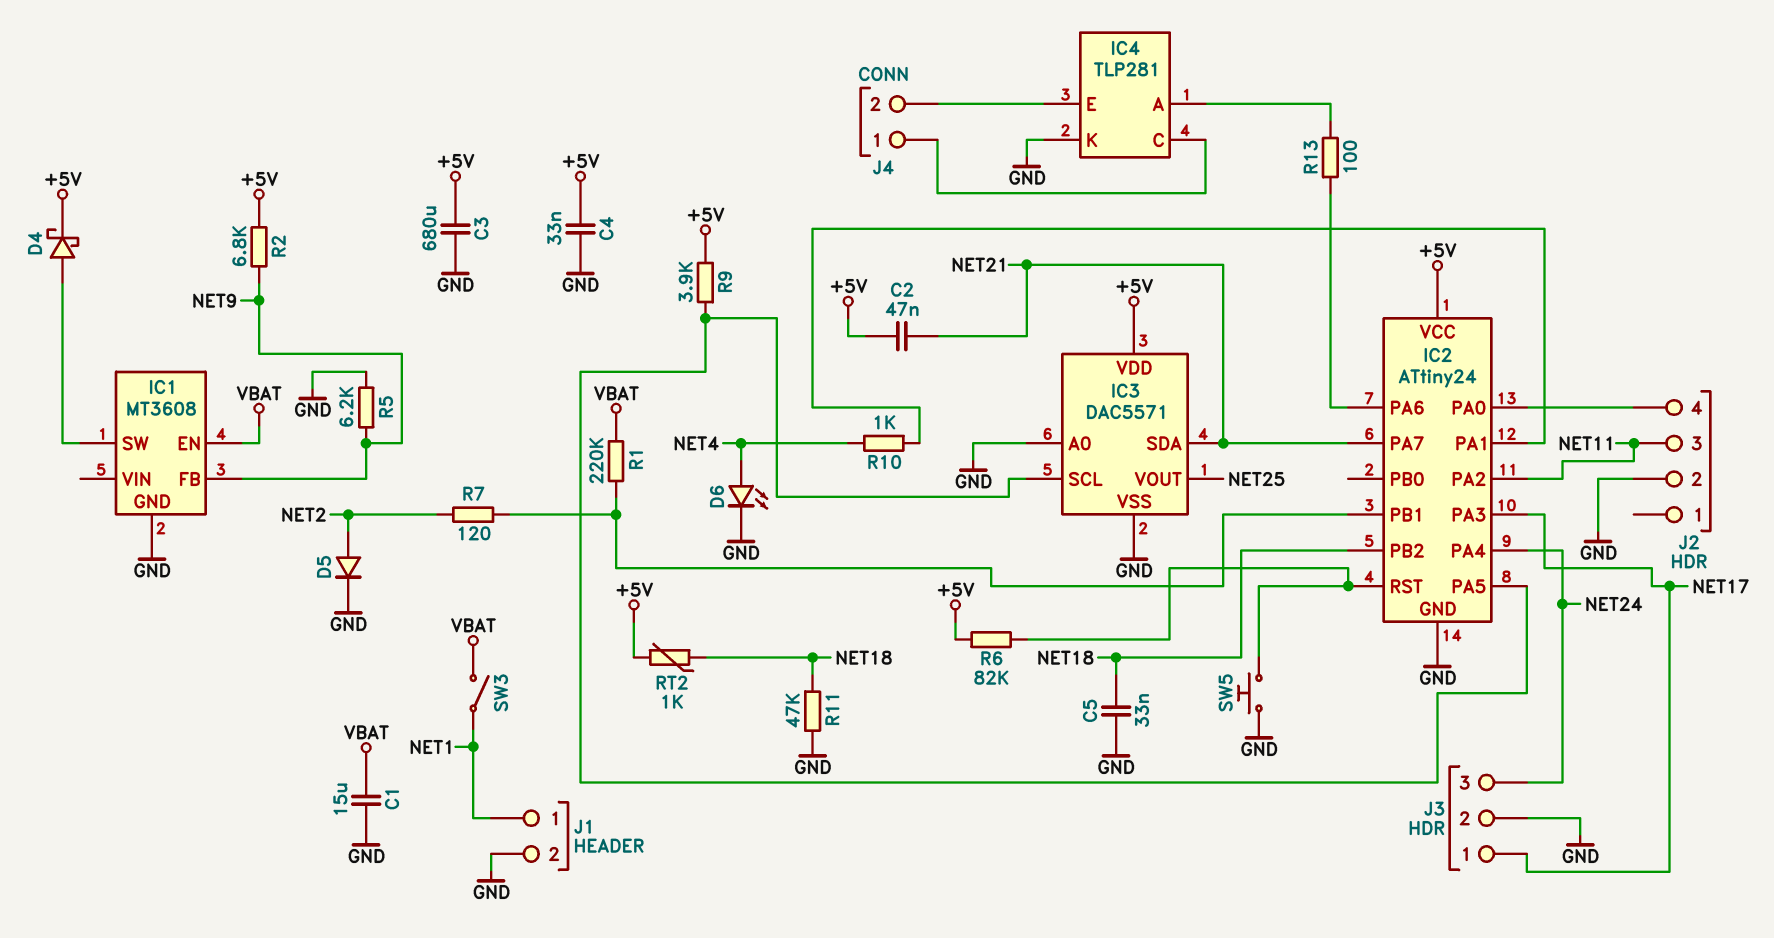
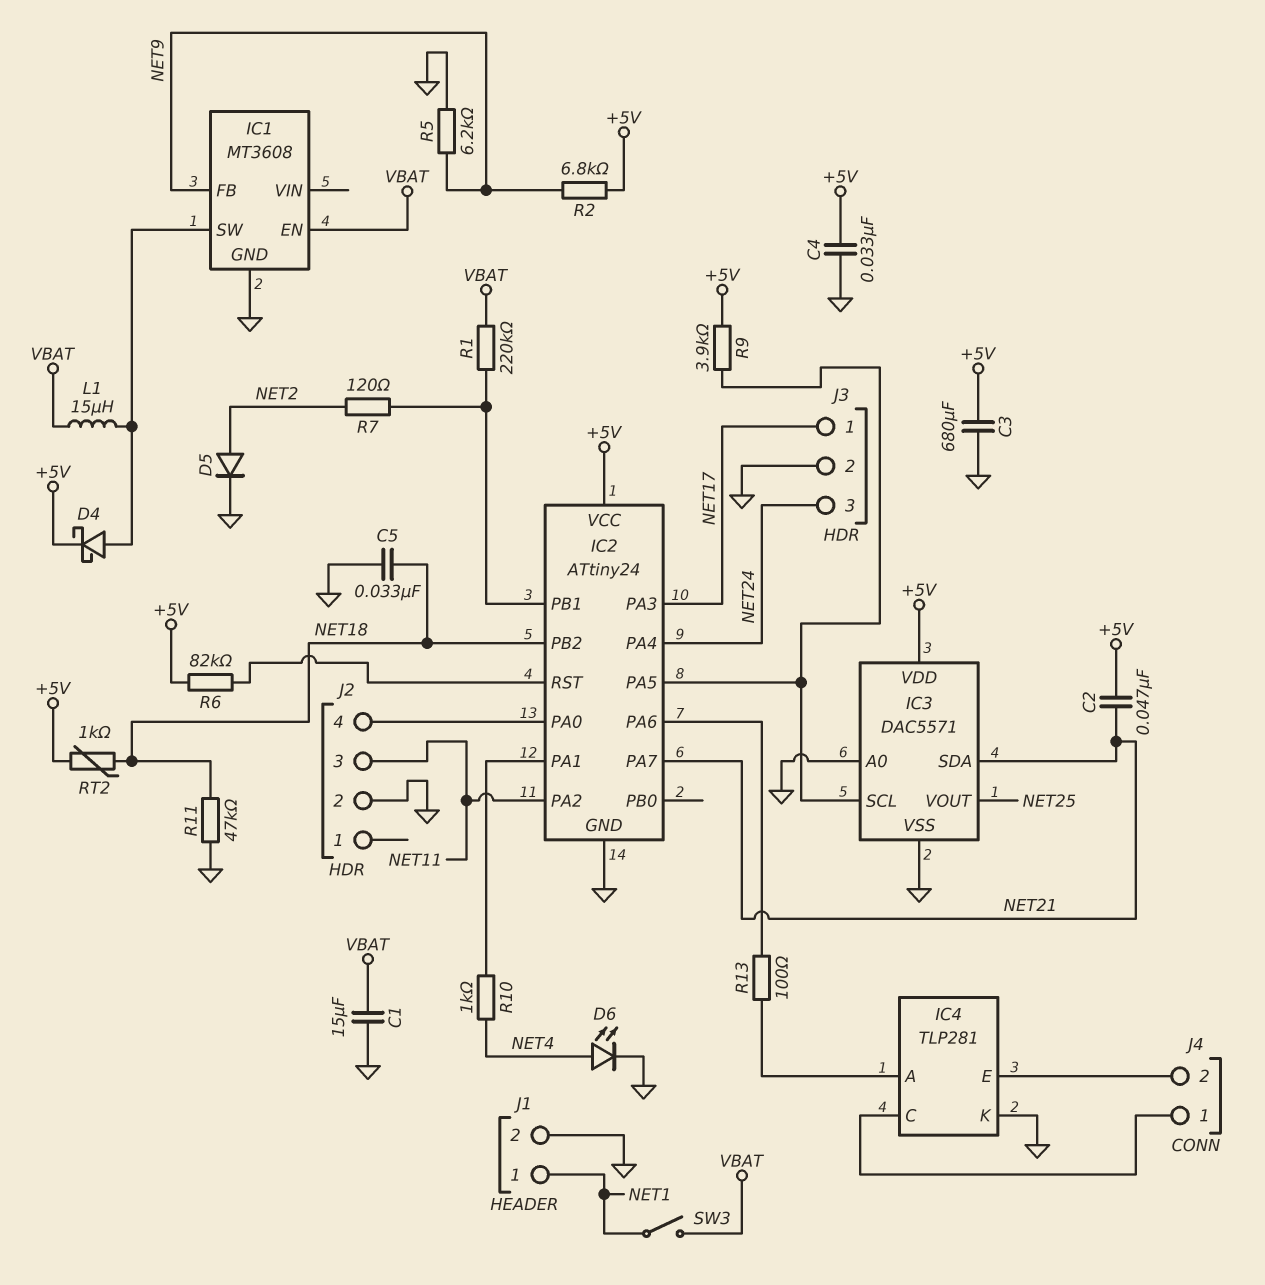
L1: none -> 15uH (IC1/SW, VBAT)
SW5: button (GND, IC2/RST) -> none

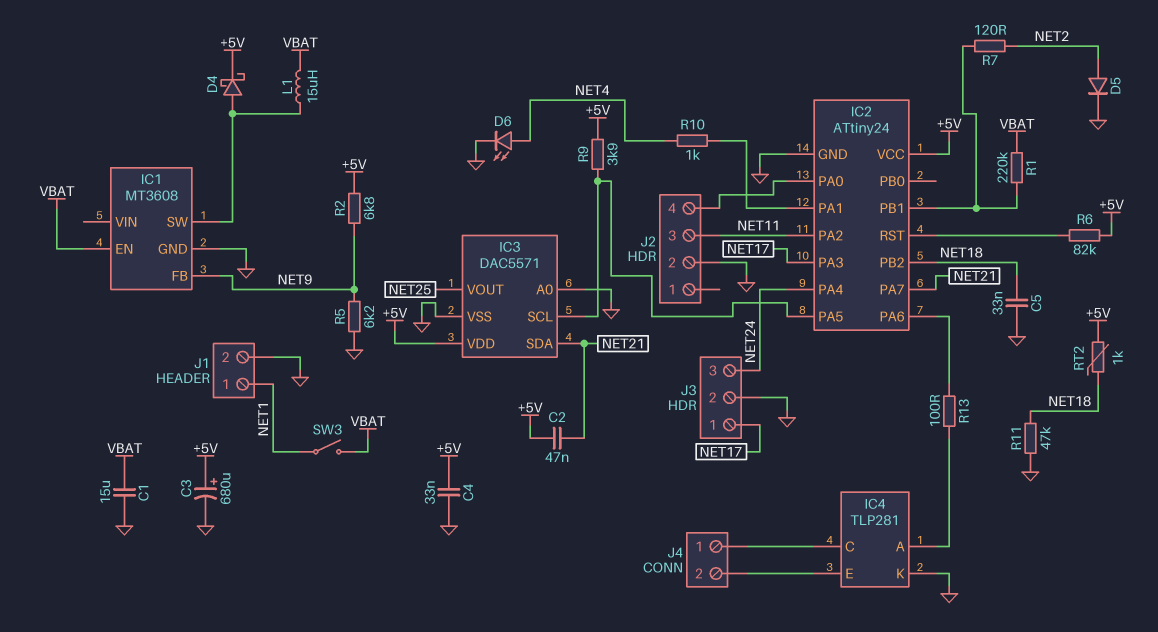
C3: 680uF (+5V, GND) -> 680uF (plus +5V, minus GND)

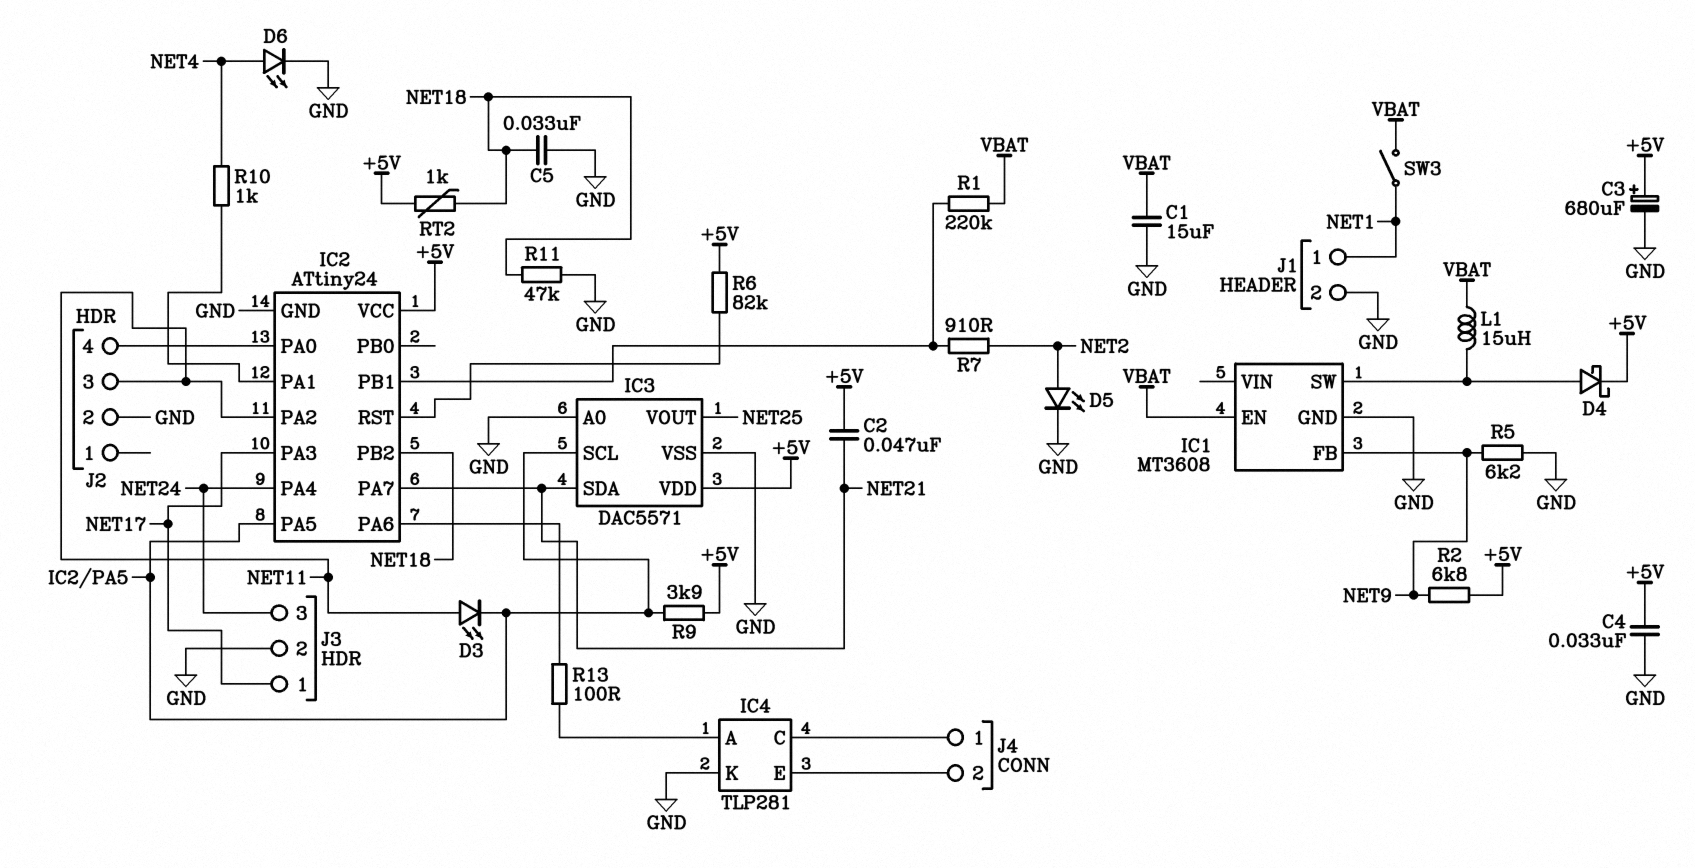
D3: none -> LED (A NET11, K IC2/PA5)
D5: diode (A NET2, K GND) -> LED (A NET2, K GND)
R7: 120 (IC2/PB1, NET2) -> 910 (IC2/PB1, NET2)

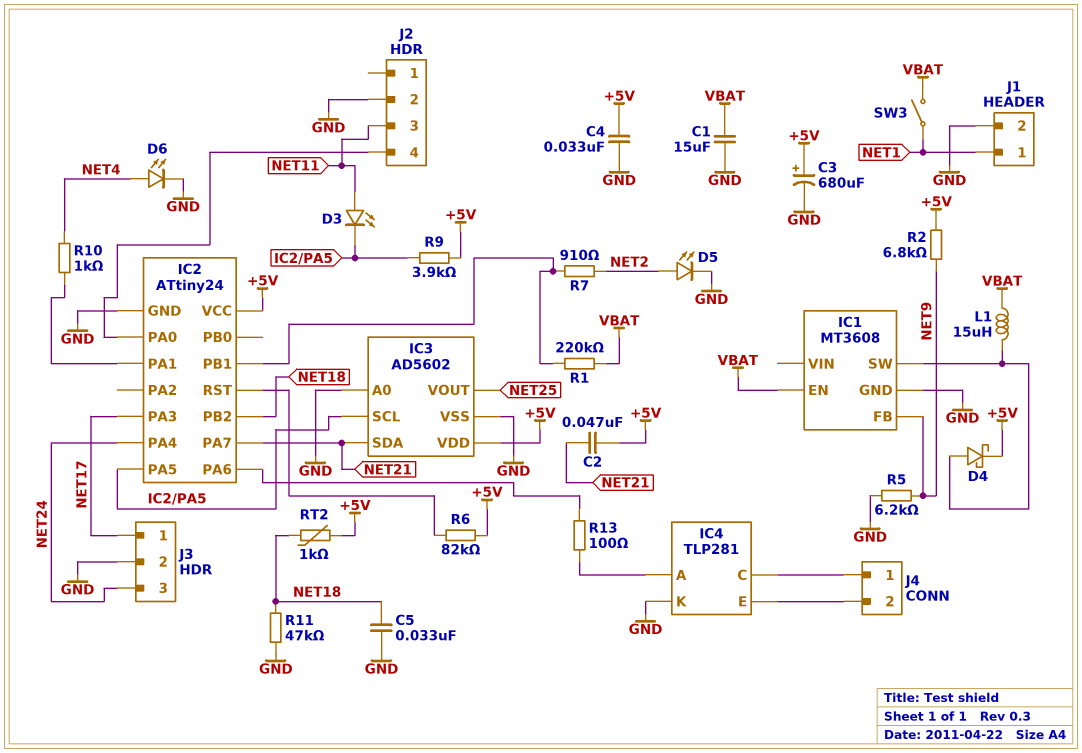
IC2 pin PA2: NET11 -> none
IC3: DAC5571 -> AD5602

